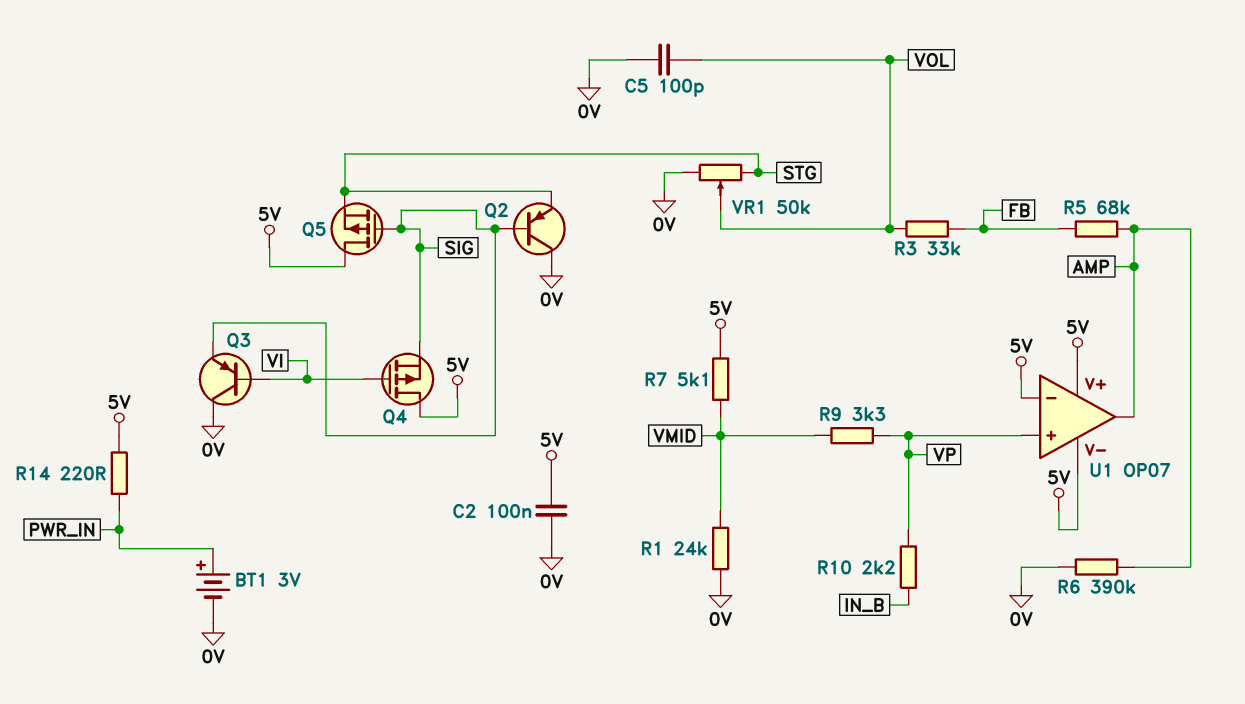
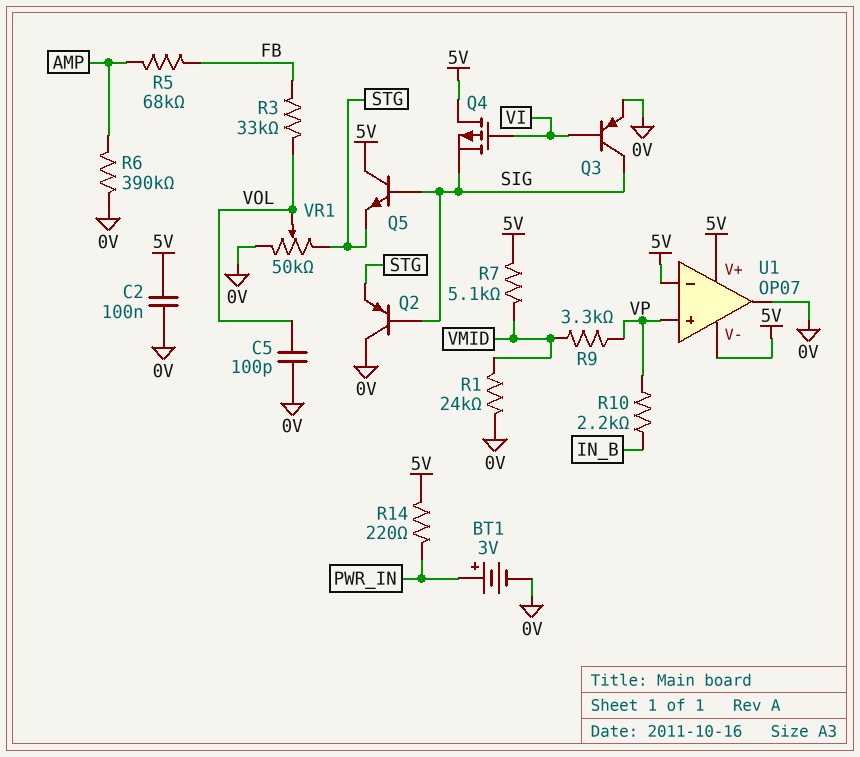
Q3: PNP (B VI, C 0V, E SIG) -> PNP (B VI, C SIG, E 0V)
Q5: PMOS (G SIG, D 5V, S STG) -> NPN (B SIG, C 5V, E STG)
U1 pin out: AMP -> 0V

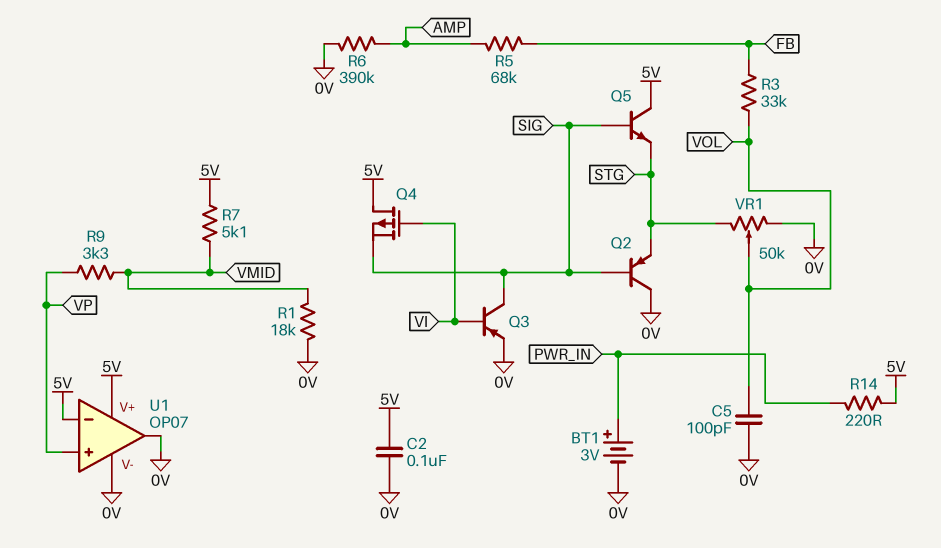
R1: 24k (0V, VMID) -> 18k (0V, VMID)
R10: 2.2k (IN_B, VP) -> none
U1 pin V-: 5V -> 0V

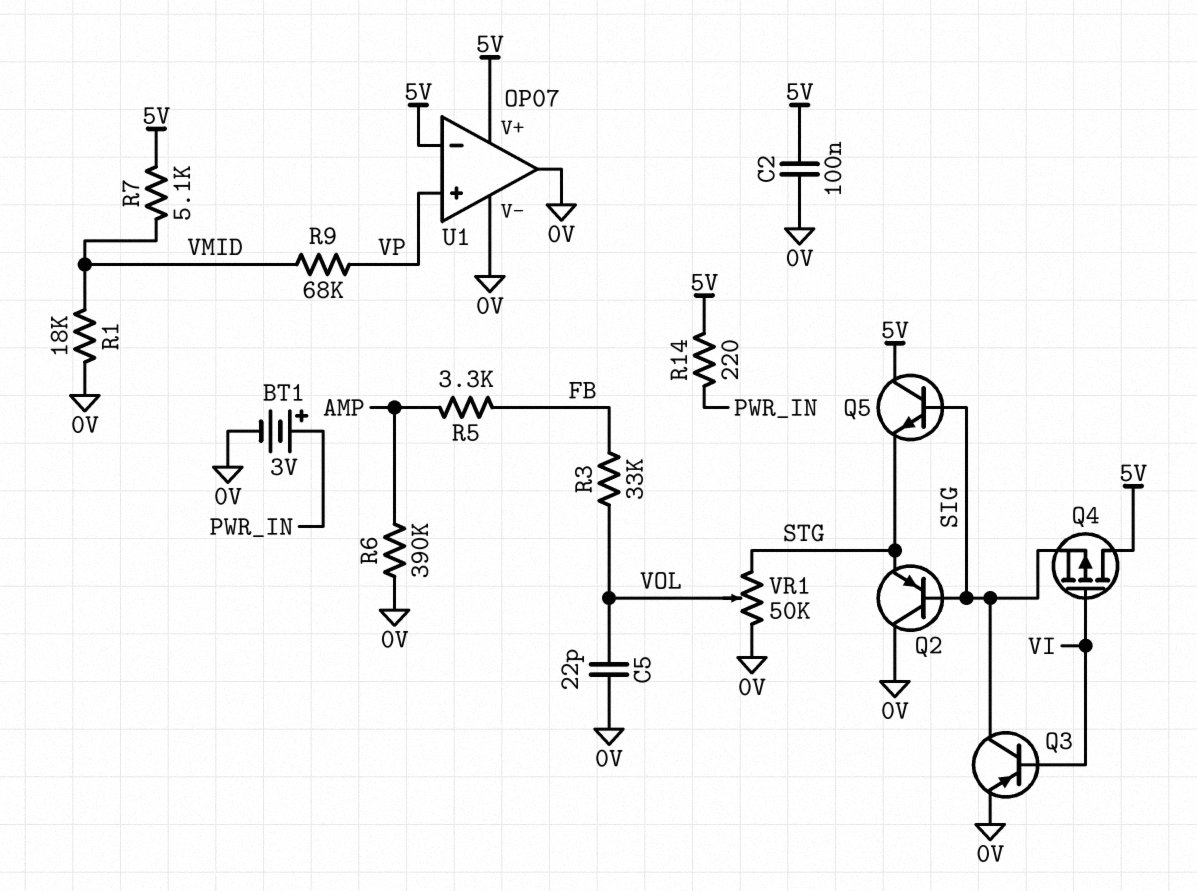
C5: 100pF (0V, VOL) -> 22pF (0V, VOL)
R5: 68k (AMP, FB) -> 3.3k (AMP, FB)
R9: 3.3k (VMID, VP) -> 68k (VMID, VP)

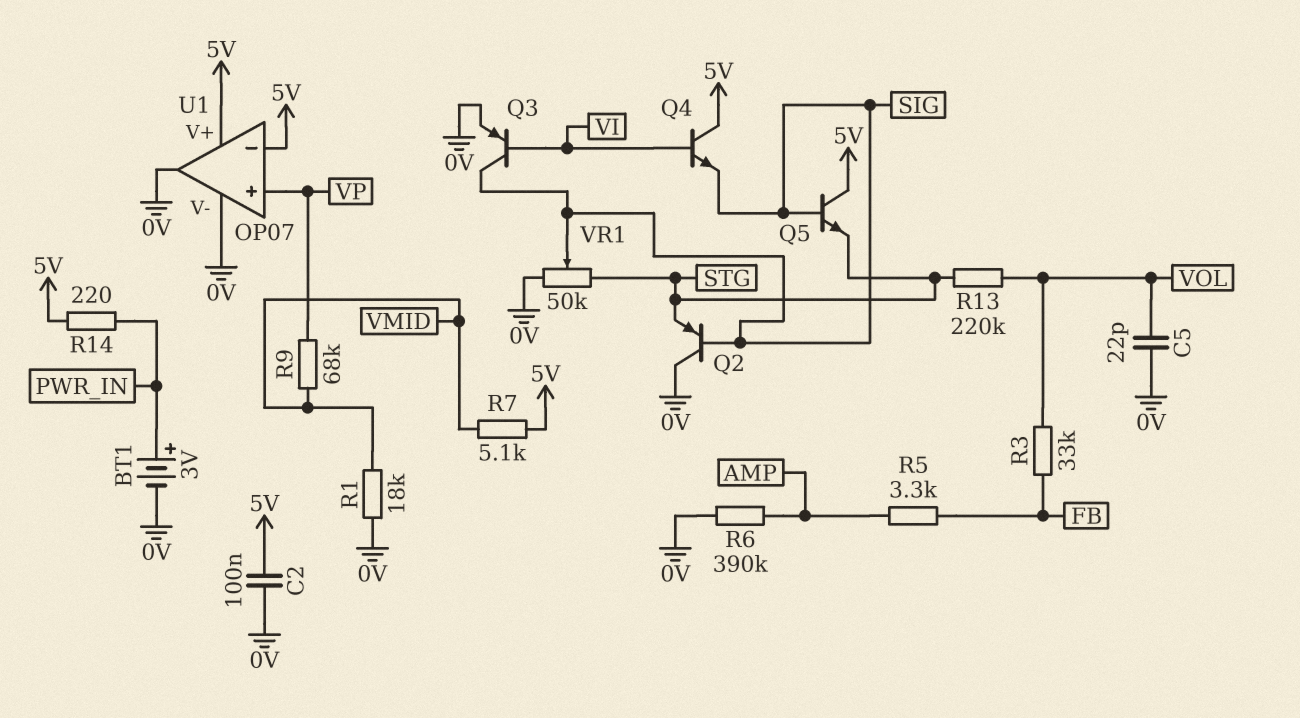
Q4: PMOS (G VI, D 5V, S SIG) -> NPN (B VI, C 5V, E SIG)
R13: none -> 220k (STG, VOL)
VR1: 50k (0V, STG, wiper VOL) -> 50k (0V, STG, wiper SIG)

